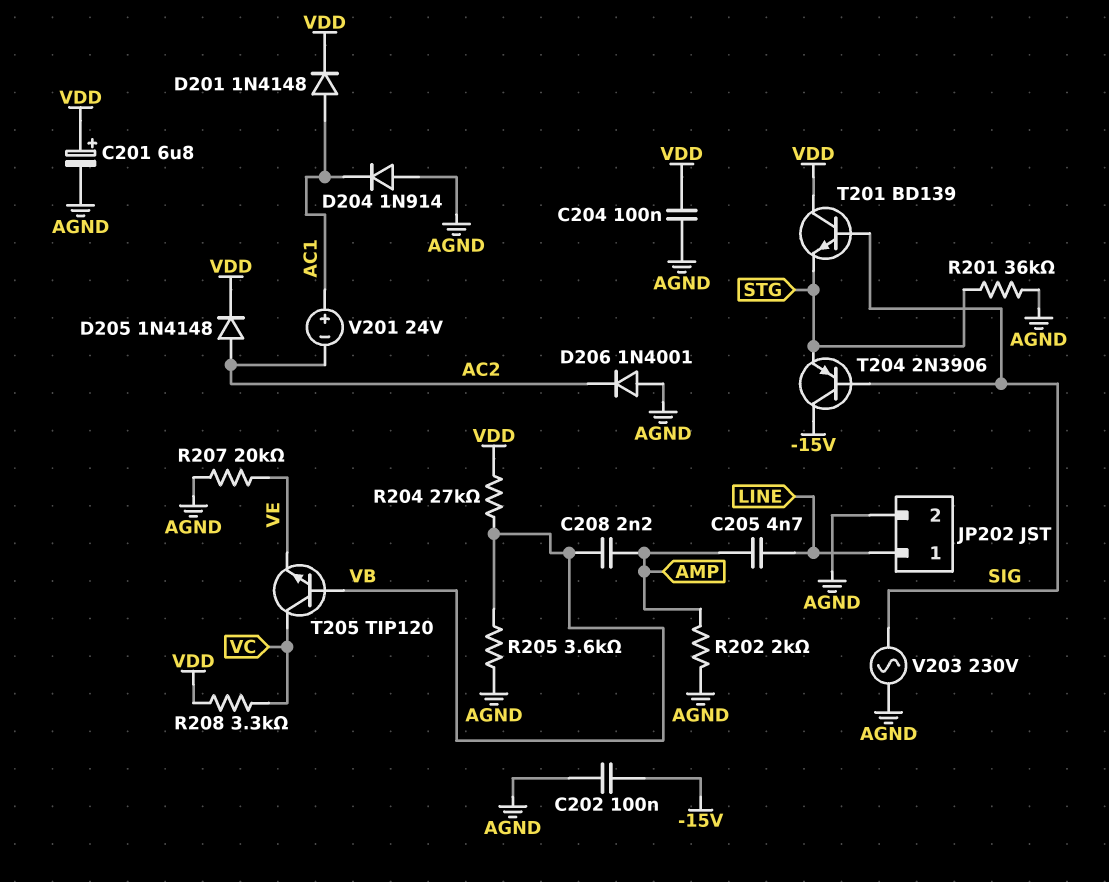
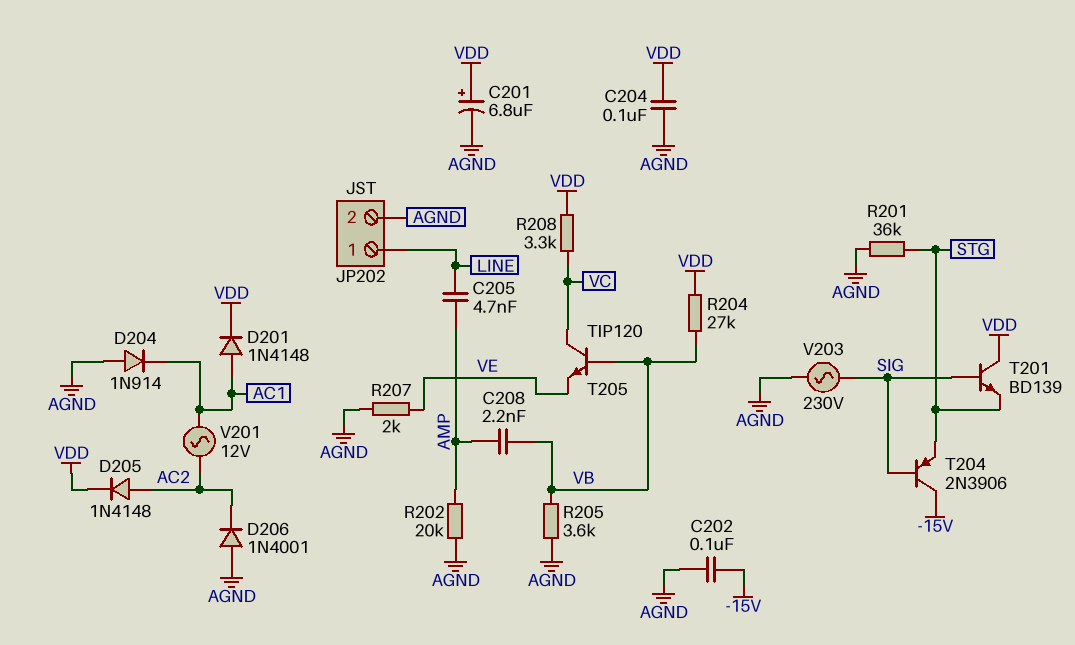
R202: 2k (AGND, AMP) -> 20k (AGND, AMP)
R207: 20k (AGND, VE) -> 2k (AGND, VE)
V201: 24V (plus AC1, minus AC2) -> AC 12V (AC1, AC2)

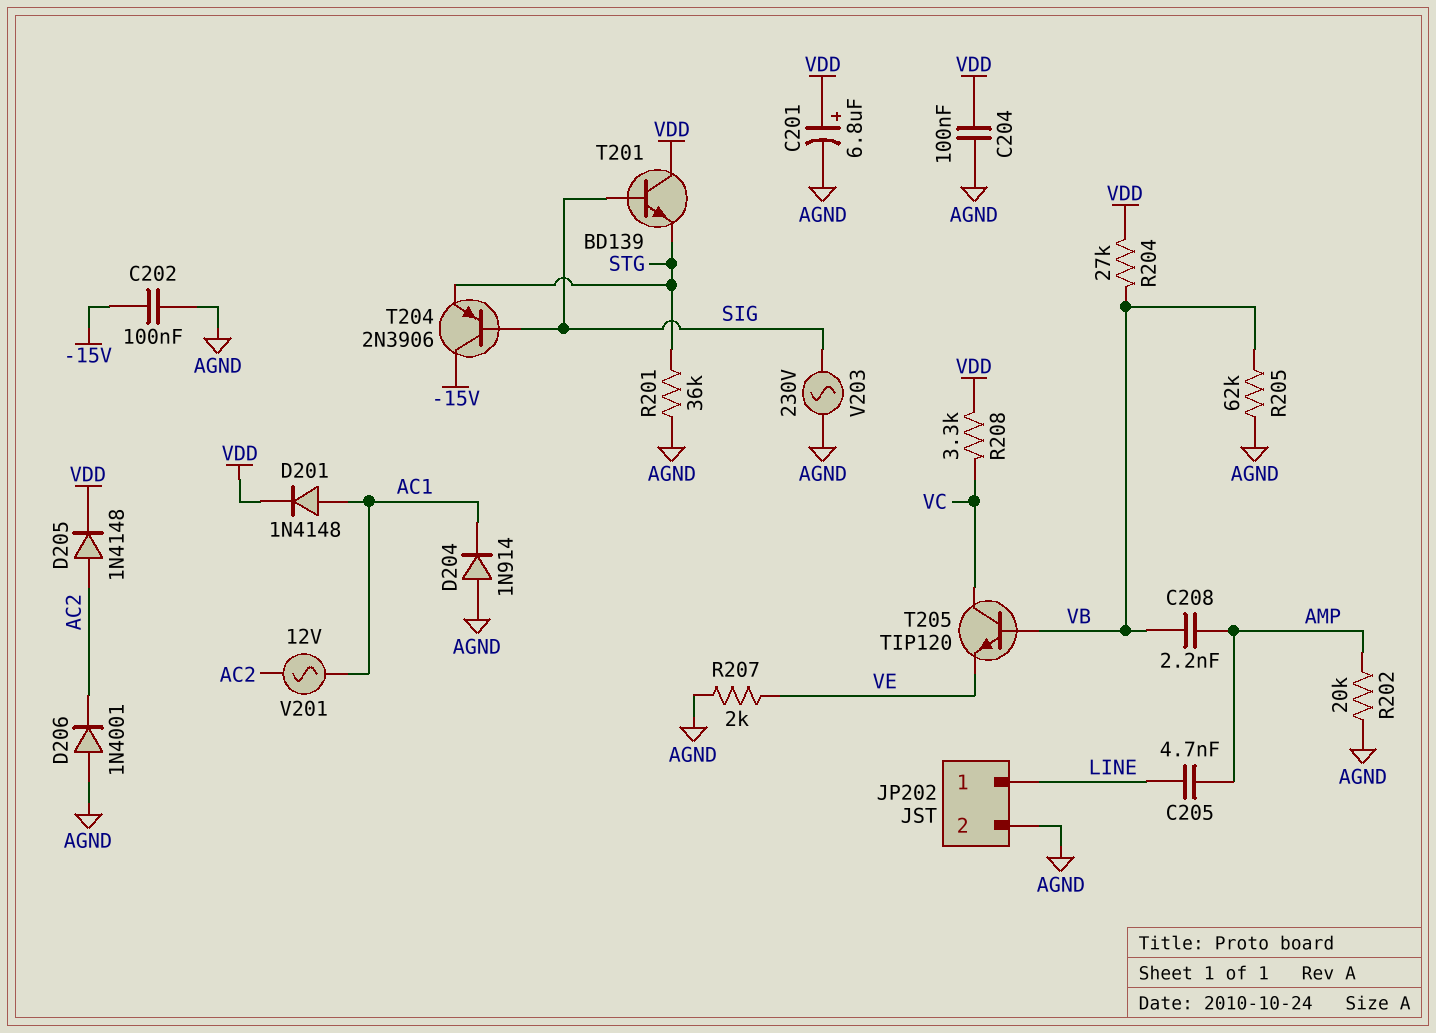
R205: 3.6k (AGND, VB) -> 62k (AGND, VB)

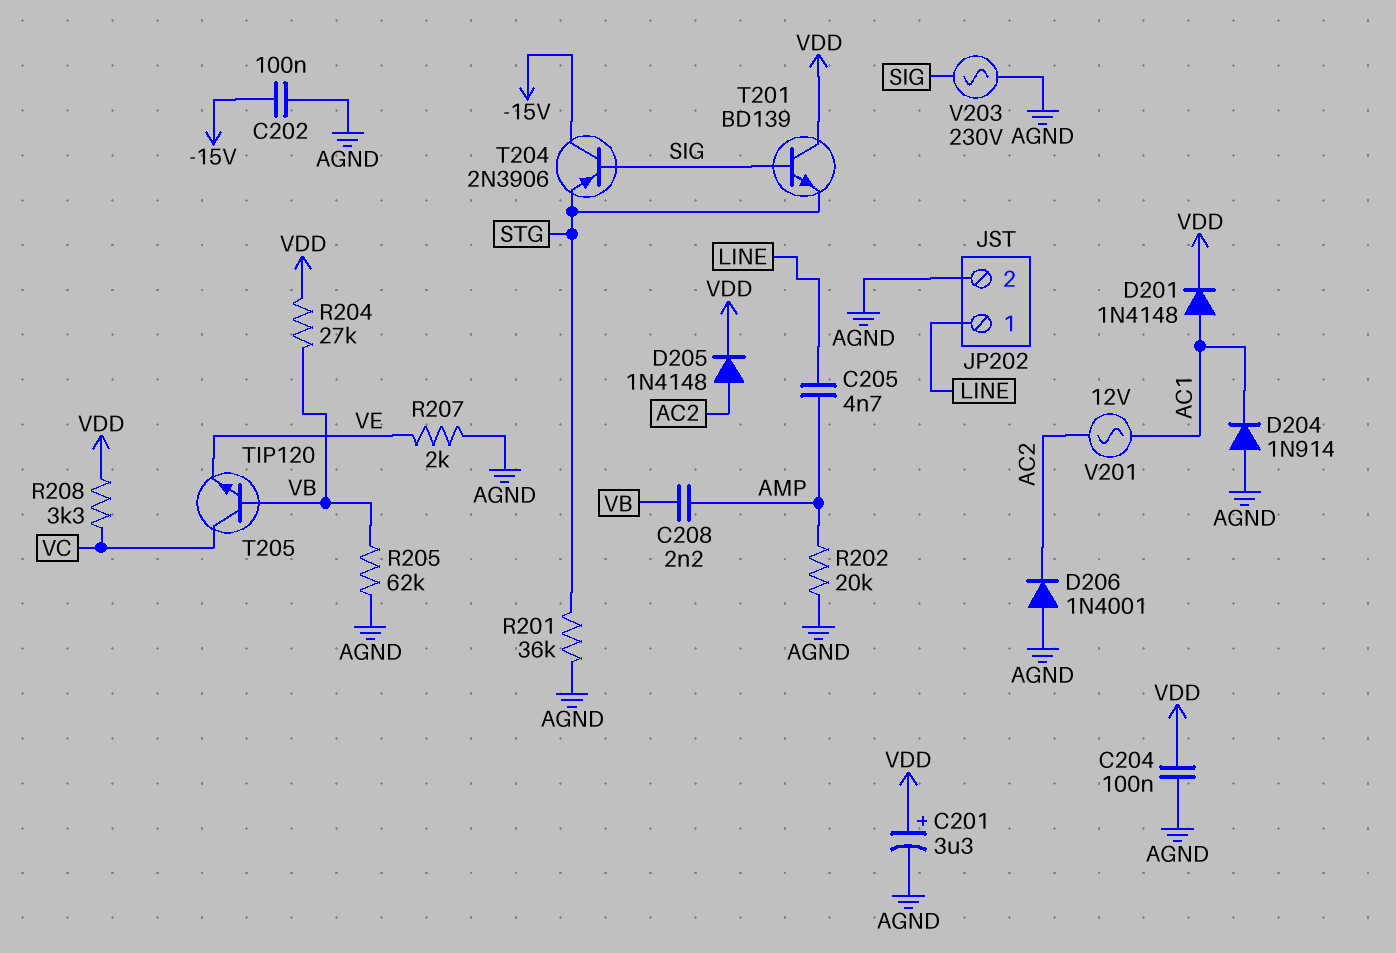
C201: 6.8uF (plus VDD, minus AGND) -> 3.3uF (plus VDD, minus AGND)

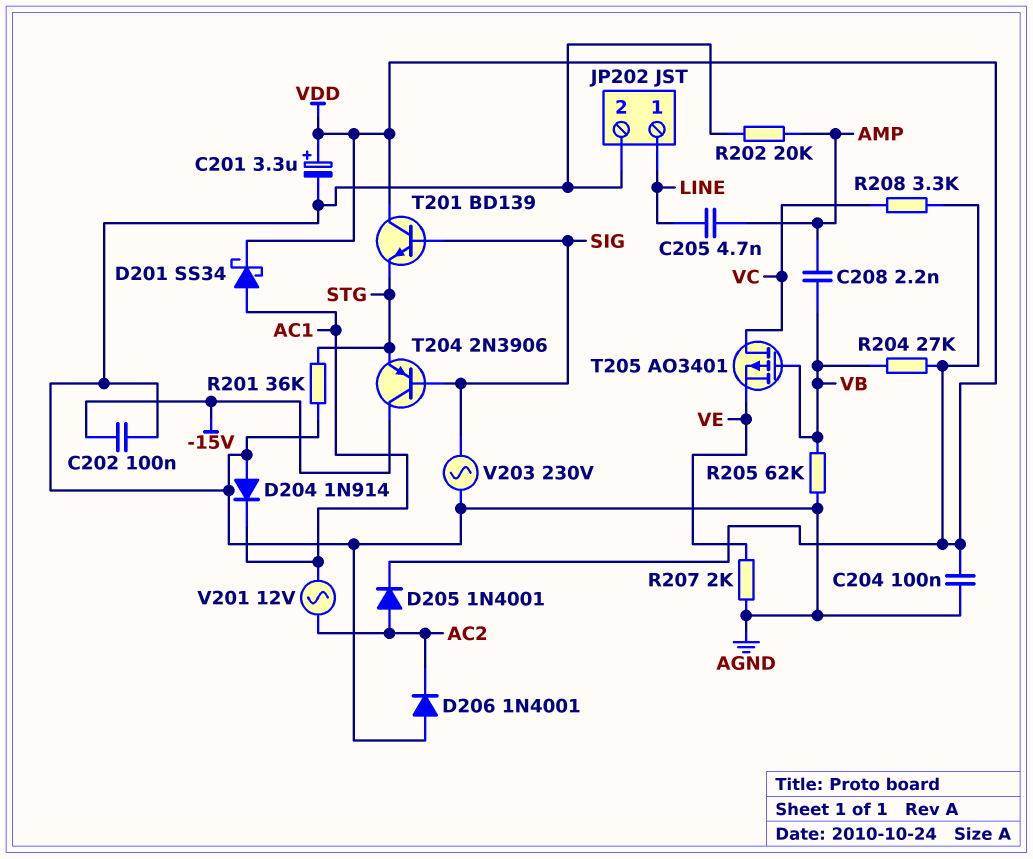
D201: diode 1N4148 (A AC1, K VDD) -> schottky SS34 (A AC1, K VDD)
D205: diode 1N4148 (A AC2, K VDD) -> diode 1N4001 (A AC2, K VDD)
T205: NPN TIP120 (B VB, C VC, E VE) -> PMOS AO3401 (G VB, D VC, S VE)

